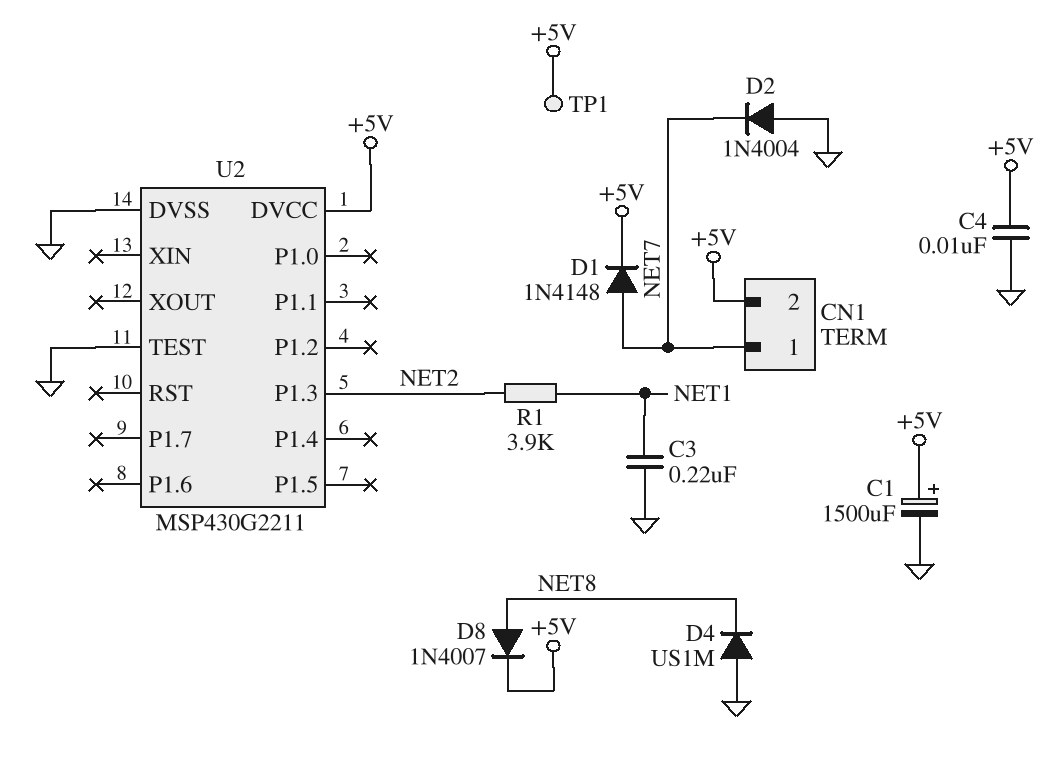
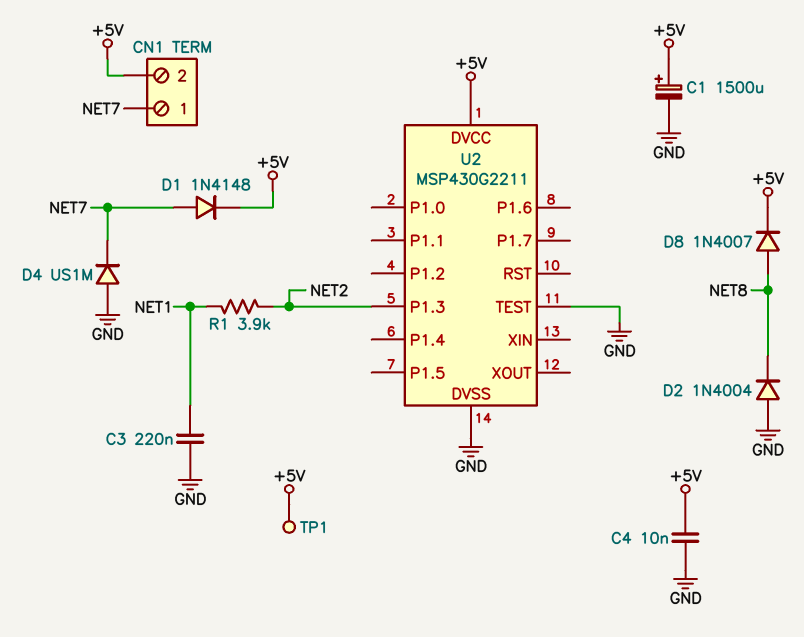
D2: diode 1N4004 (A GND, K NET7) -> diode 1N4004 (A GND, K NET8)
D4: diode US1M (A GND, K NET8) -> diode US1M (A GND, K NET7)

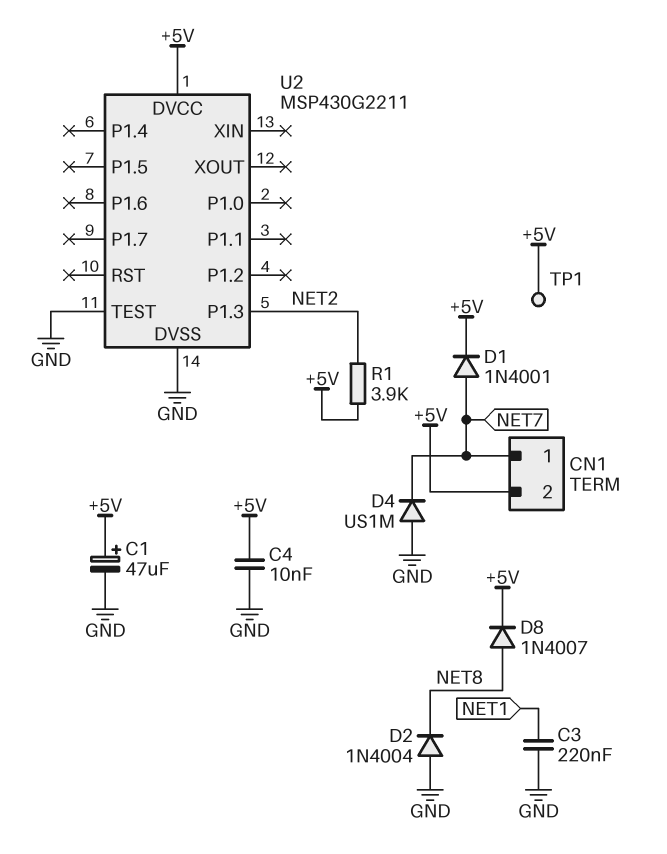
C1: 1500uF (plus +5V, minus GND) -> 47uF (plus +5V, minus GND)
D1: diode 1N4148 (A NET7, K +5V) -> diode 1N4001 (A NET7, K +5V)
R1: 3.9k (NET1, NET2) -> 3.9k (+5V, NET2)

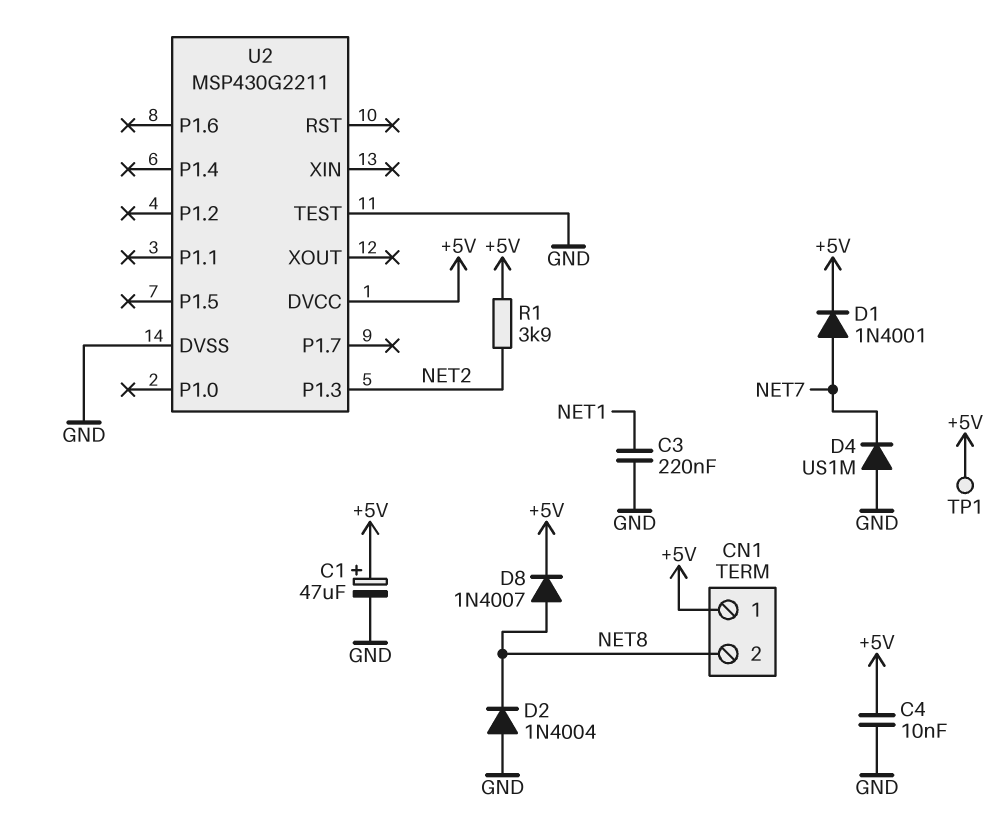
CN1 pin 1: NET7 -> +5V
CN1 pin 2: +5V -> NET8

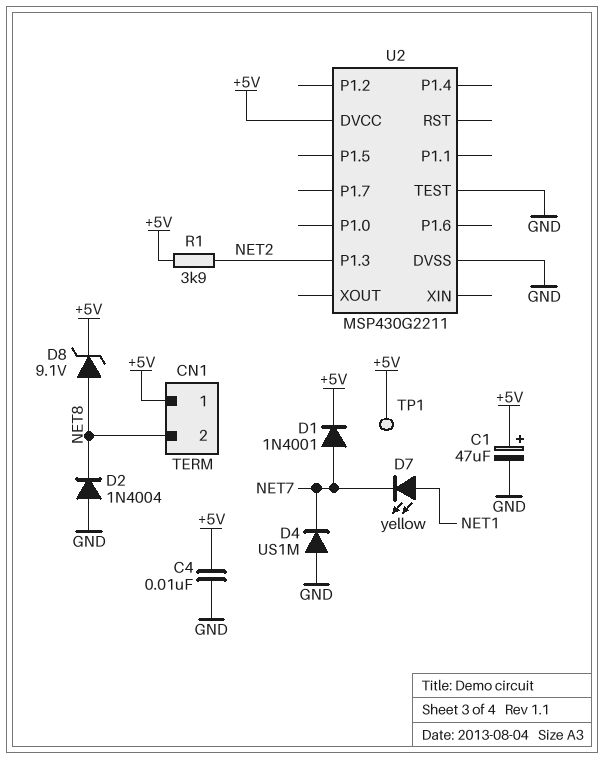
C3: 220nF (GND, NET1) -> none
D7: none -> LED yellow (A NET1, K NET7)
D8: diode 1N4007 (A NET8, K +5V) -> zener 9.1V (A NET8, K +5V)

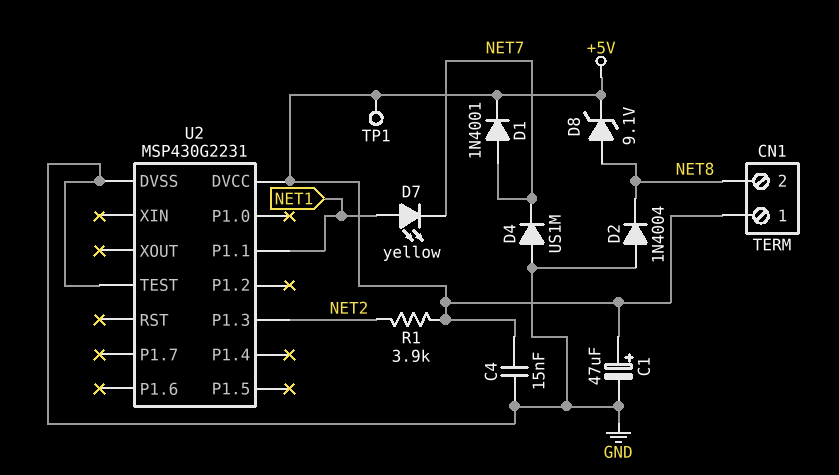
C4: 10nF (+5V, GND) -> 15nF (+5V, GND)
U2: MSP430G2211 -> MSP430G2231
U2 pin P1.1: none -> NET1

